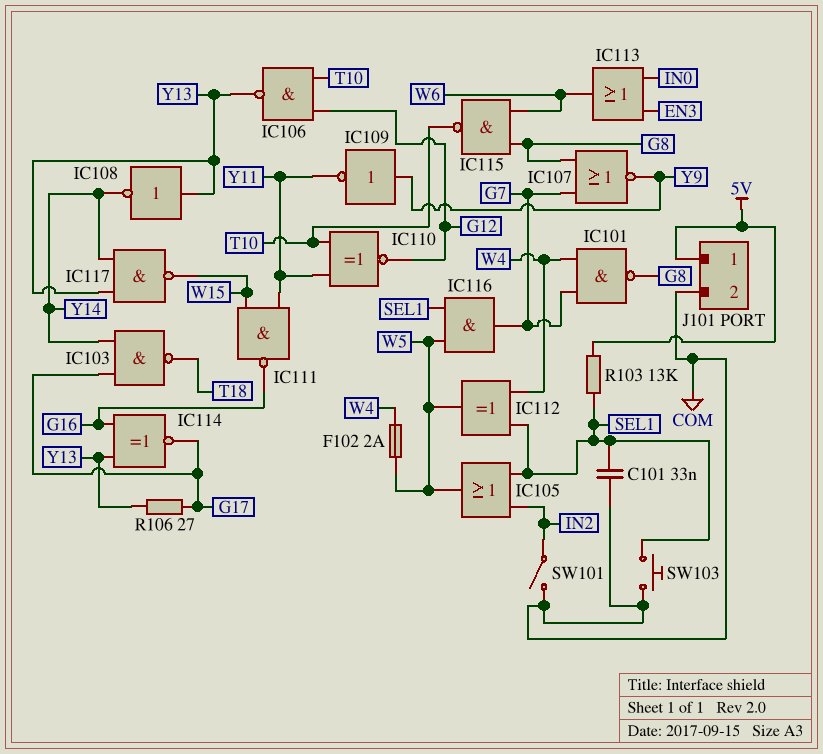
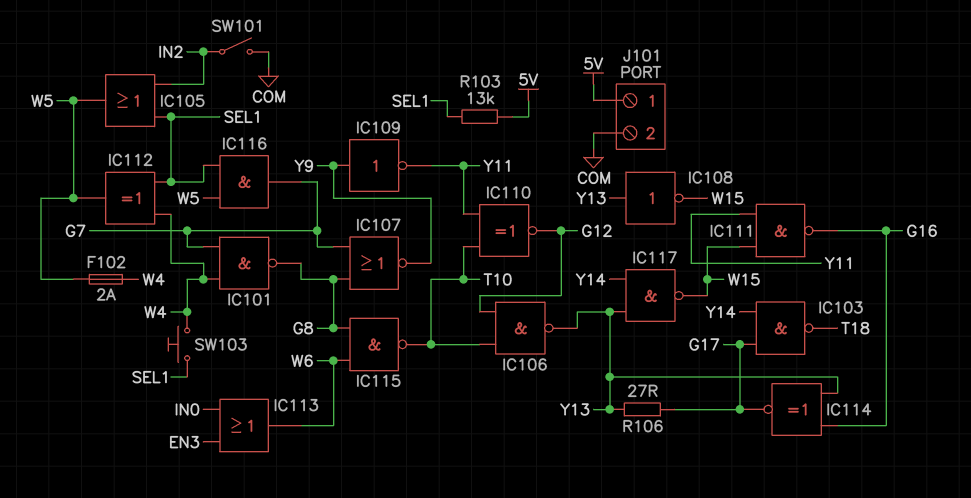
C101: 33nF (COM, SEL1) -> none
IC108: NOT (in Y13, out Y14) -> NOT (in Y13, out W15)
SW103: button (COM, SEL1) -> button (SEL1, W4)

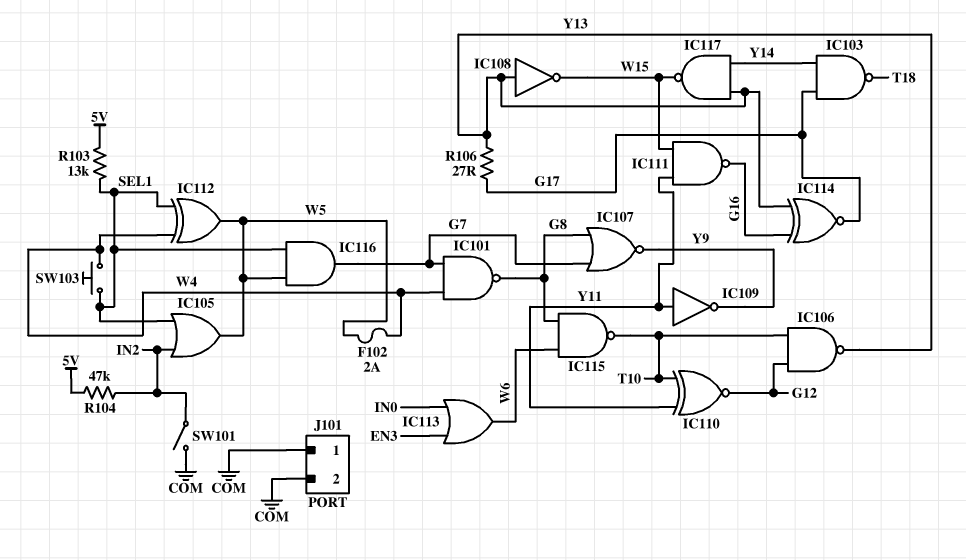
IC109: NOT (in Y9, out Y11) -> NOT (in Y11, out Y9)
J101 pin 1: 5V -> COM
R104: none -> 47k (5V, IN2)

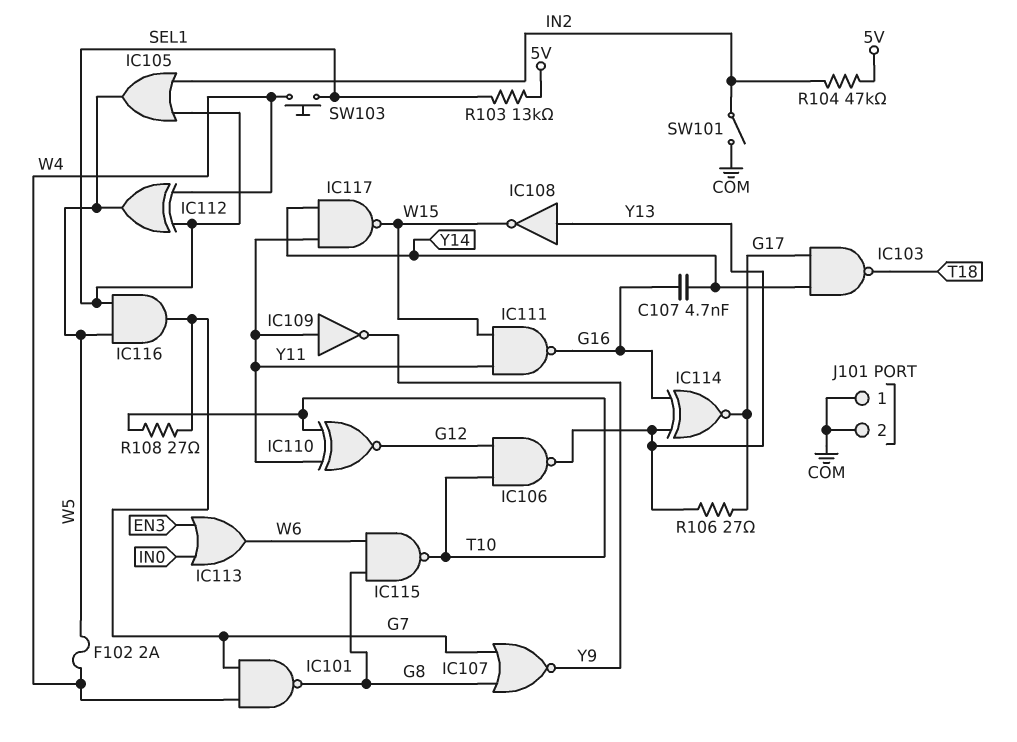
C107: none -> 4.7nF (G16, Y14)
IC117: NAND (in Y13, in Y14, out W15) -> NAND (in Y11, in Y14, out W15)
R108: none -> 27 (G7, T10)

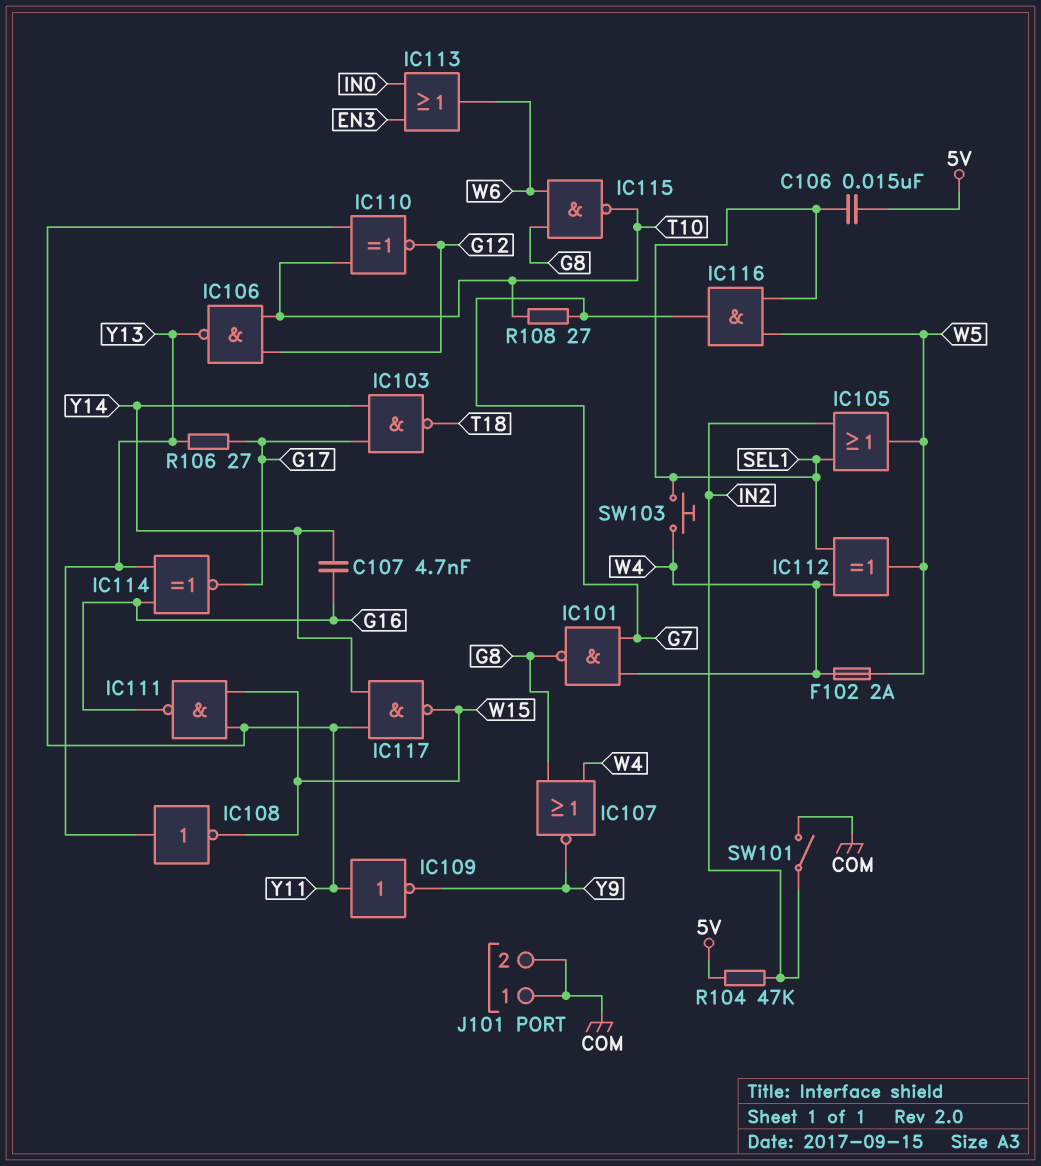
C106: none -> 15nF (5V, SEL1)
IC107: NOR (in G7, in G8, out Y9) -> NOR (in G8, in W4, out Y9)
R103: 13k (5V, SEL1) -> none

